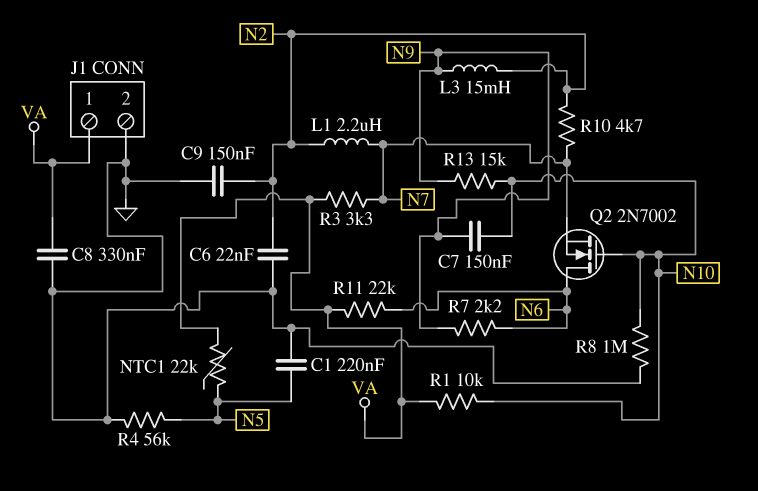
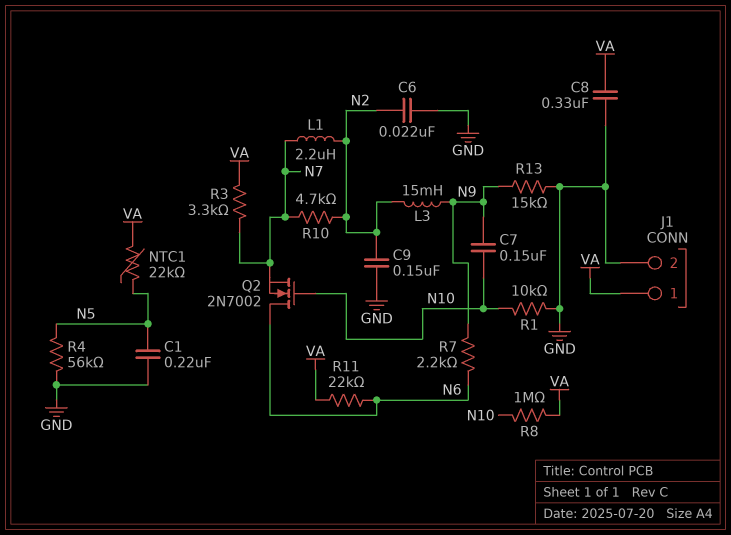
R1: 10k (N10, VA) -> 10k (GND, N10)
R8: 1M (GND, N10) -> 1M (N10, VA)
R13: 15k (N9, N10) -> 15k (GND, N9)

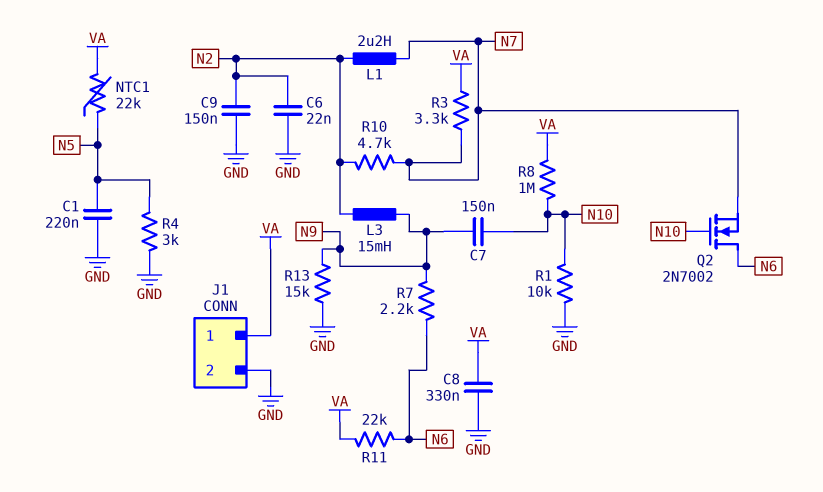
R4: 56k (GND, N5) -> 3k (GND, N5)

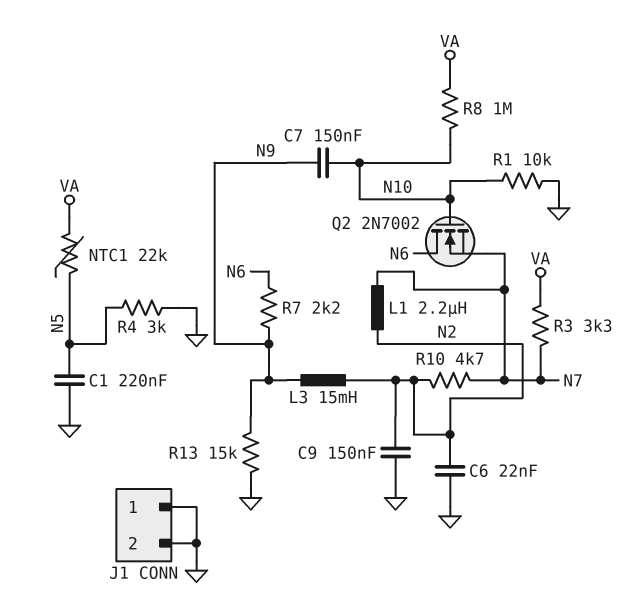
C8: 330nF (GND, VA) -> none
J1 pin 1: VA -> GND
R11: 22k (N6, VA) -> none

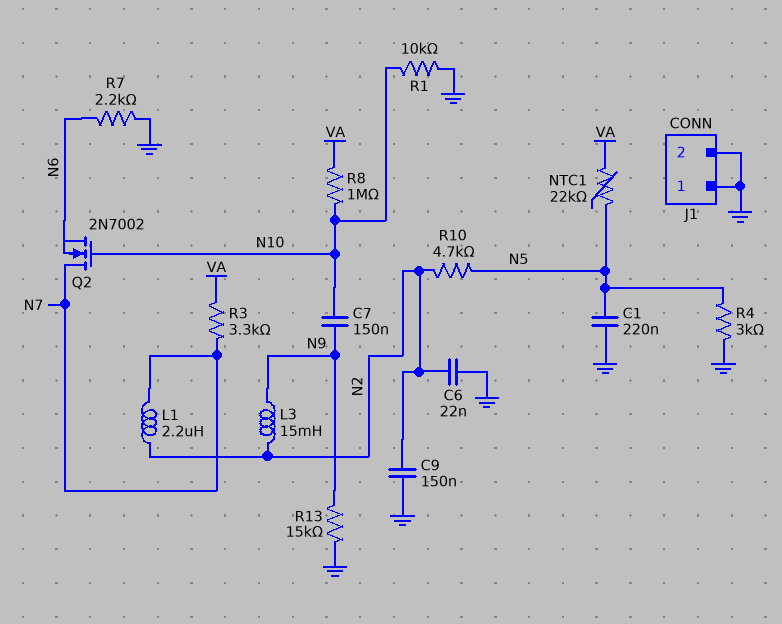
Q2: NMOS 2N7002 (G N10, D N6, S N7) -> NMOS 2N7002 (G N10, D N7, S N6)
R7: 2.2k (N6, N9) -> 2.2k (GND, N6)
R10: 4.7k (N2, N7) -> 4.7k (N2, N5)

